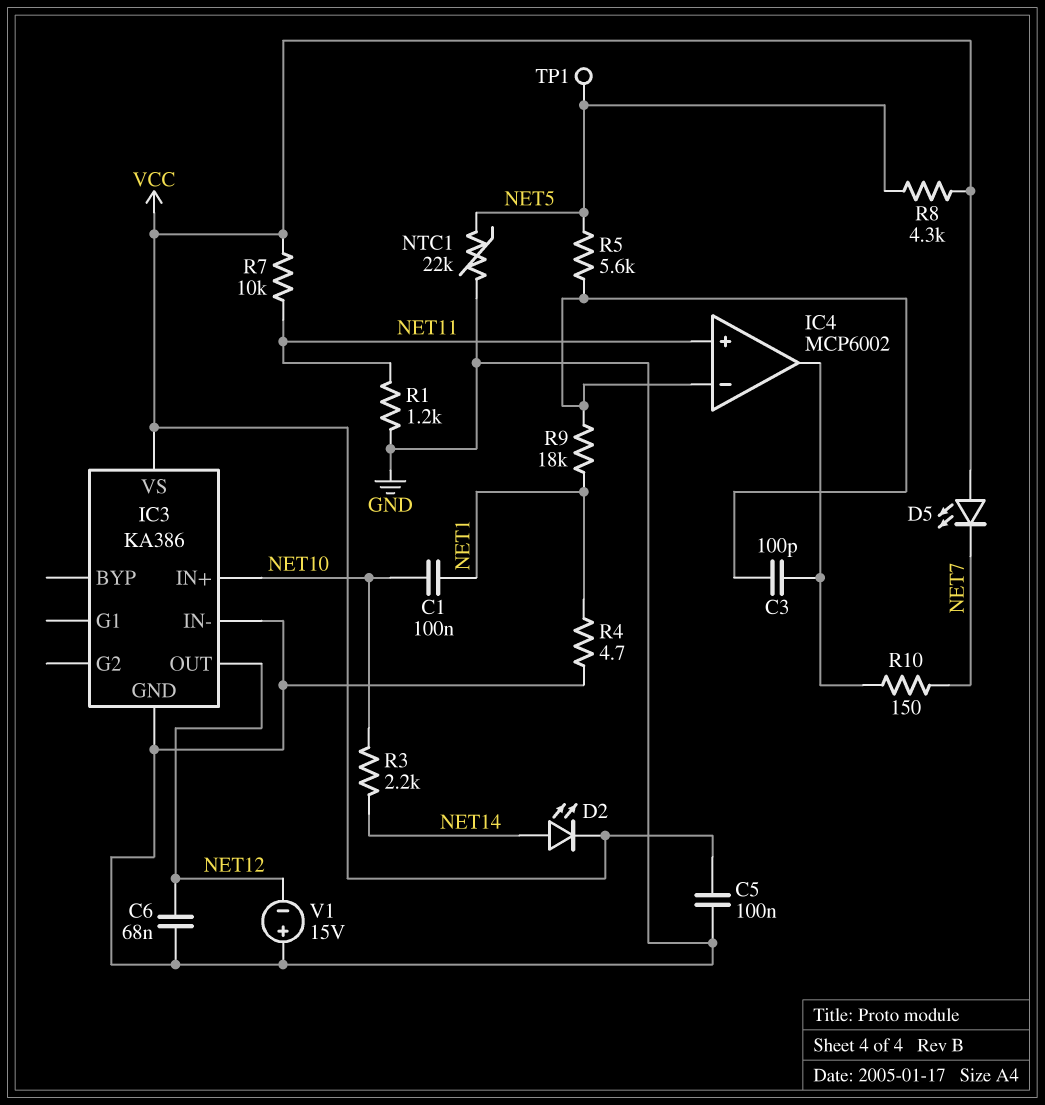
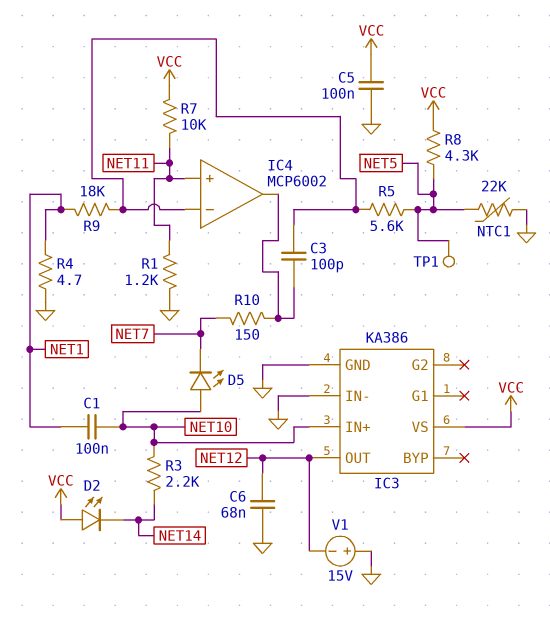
D2: LED (A NET14, K VCC) -> LED (A VCC, K NET14)
D5: LED (A VCC, K NET7) -> LED (A NET10, K NET7)

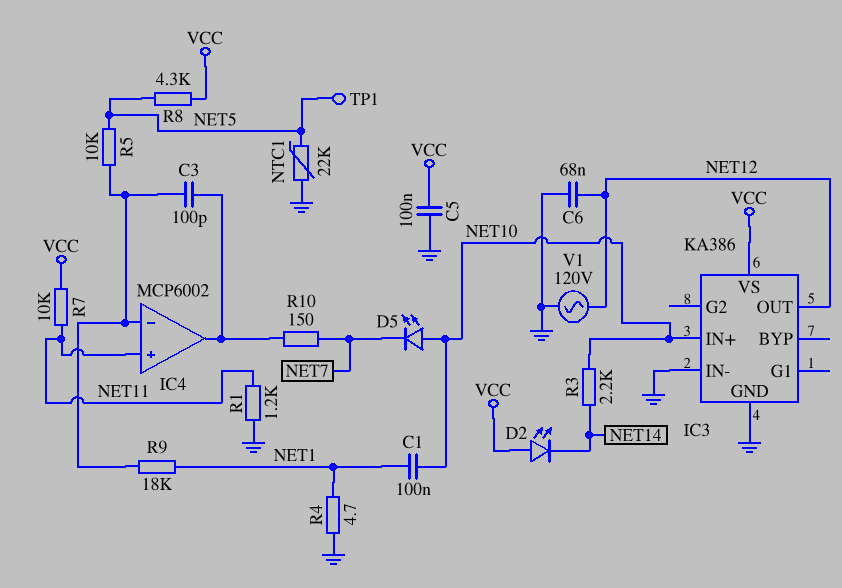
R5: 5.6k (IC4/in-, NET5) -> 10k (IC4/in-, NET5)
V1: 15V (plus GND, minus NET12) -> AC 120V (GND, NET12)

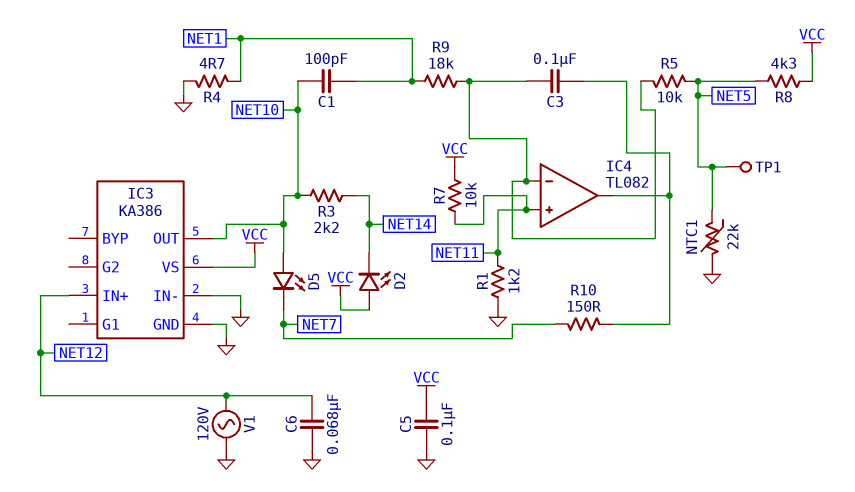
C1: 100nF (NET1, NET10) -> 100pF (NET1, NET10)
C3: 100pF (IC4/in-, IC4/out) -> 100nF (IC4/in-, IC4/out)
IC3 pin IN+: NET10 -> NET12
IC3 pin OUT: NET12 -> NET10
IC4: MCP6002 -> TL082

